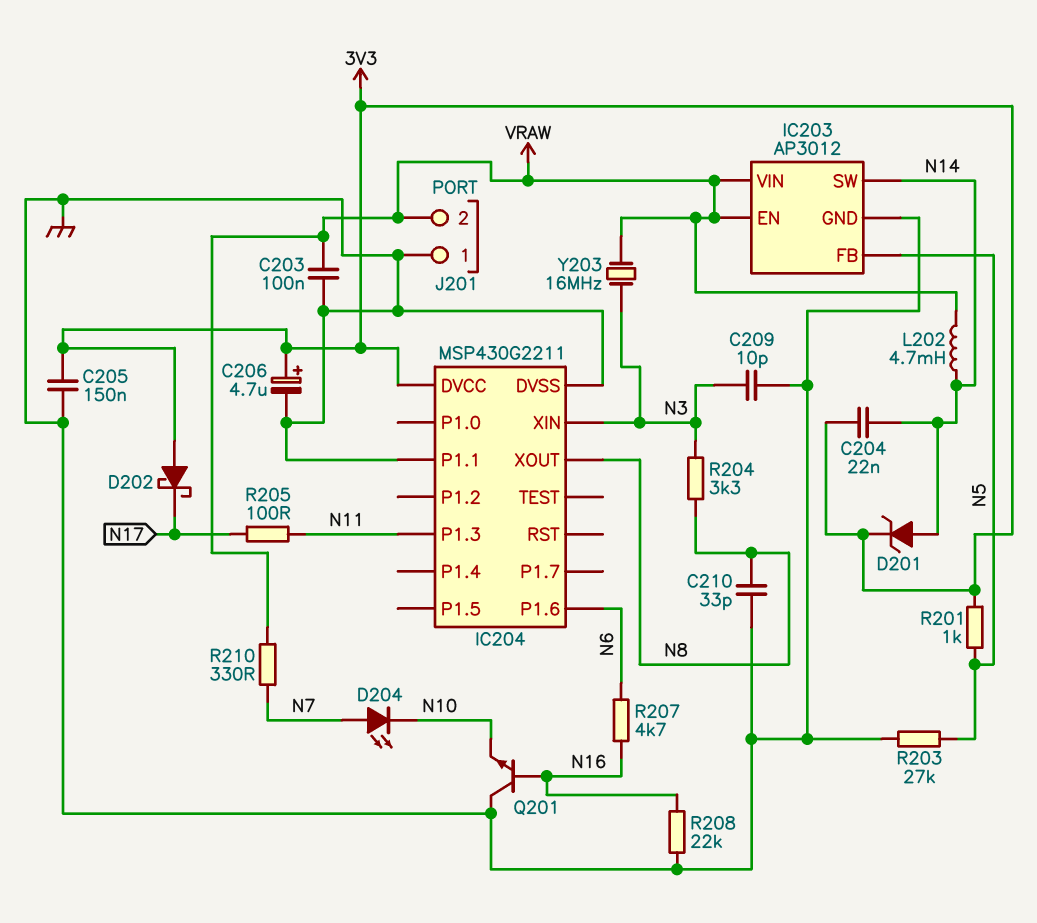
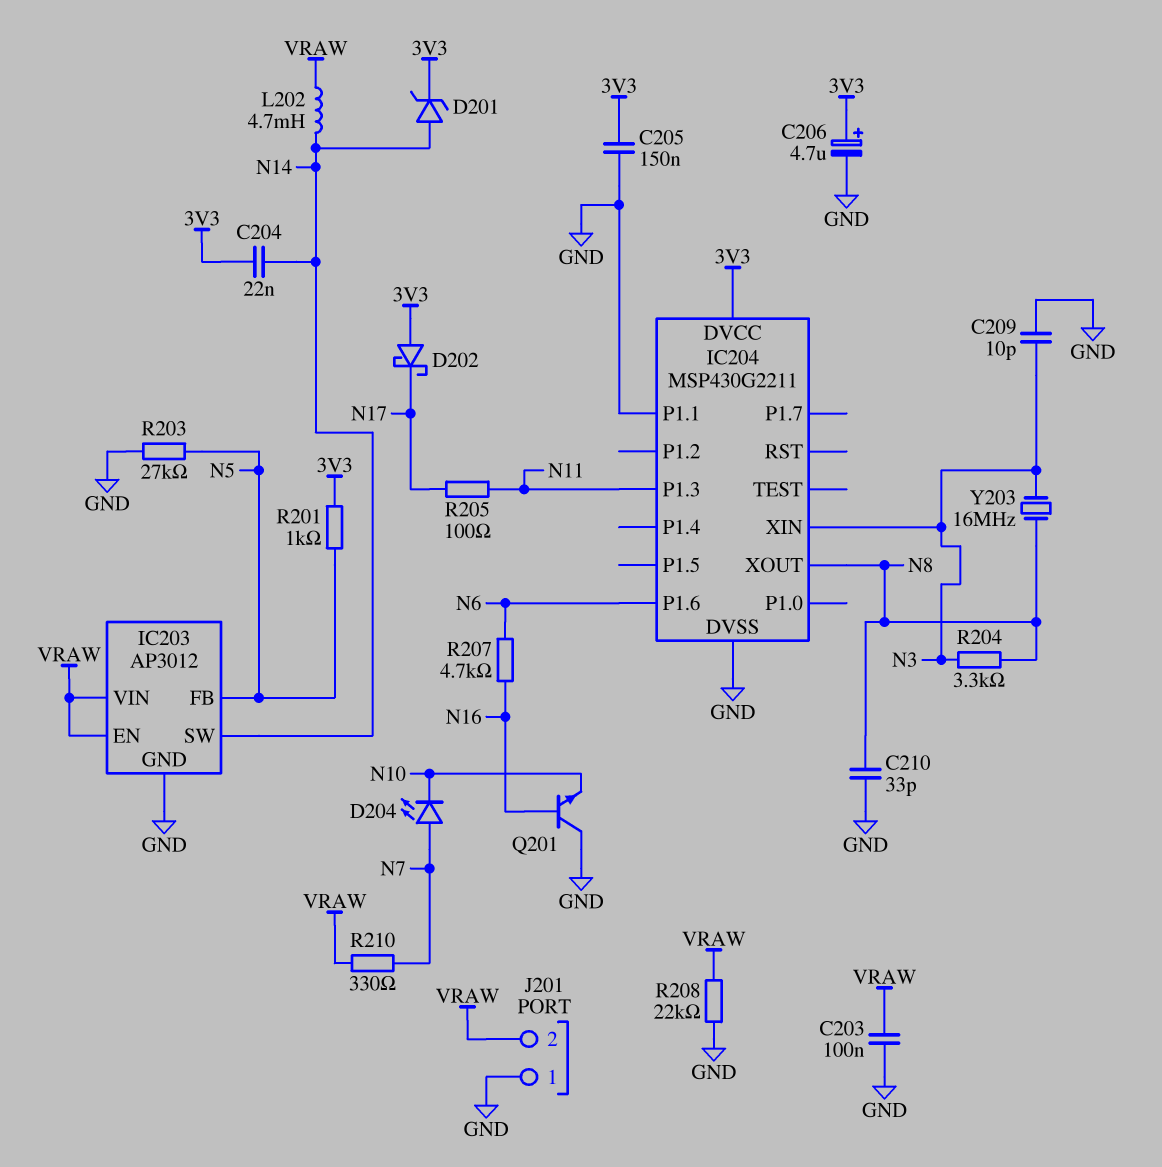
R208: 22k (GND, N16) -> 22k (GND, VRAW)
Y203: 16MHz (N3, VRAW) -> 16MHz (N3, N8)

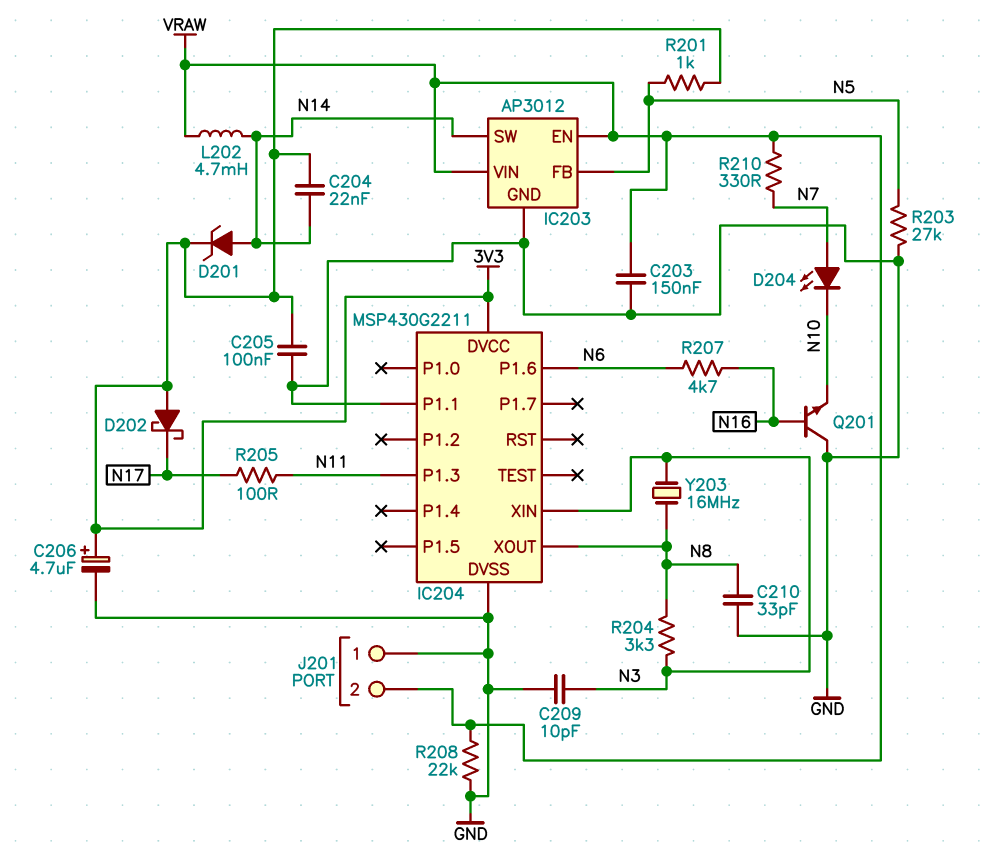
C203: 100nF (GND, VRAW) -> 150nF (GND, VRAW)
C205: 150nF (3V3, GND) -> 100nF (3V3, GND)

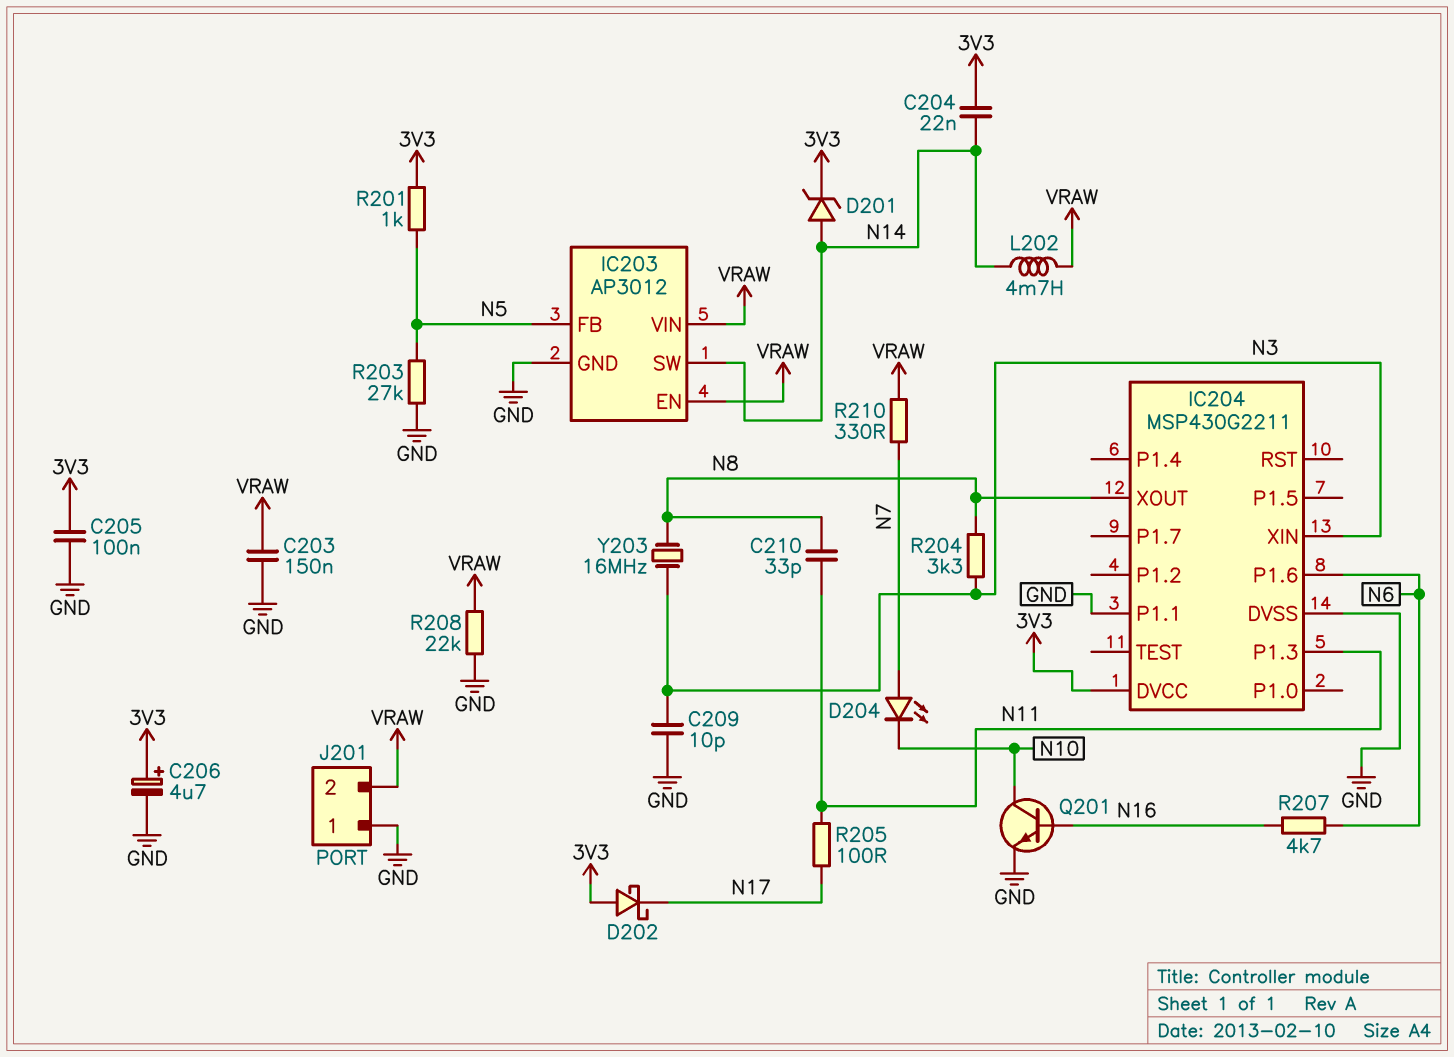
C210: 33pF (GND, N8) -> 33pF (N8, N11)
Q201: NPN (B N16, C GND, E N10) -> NPN (B N16, C N10, E GND)

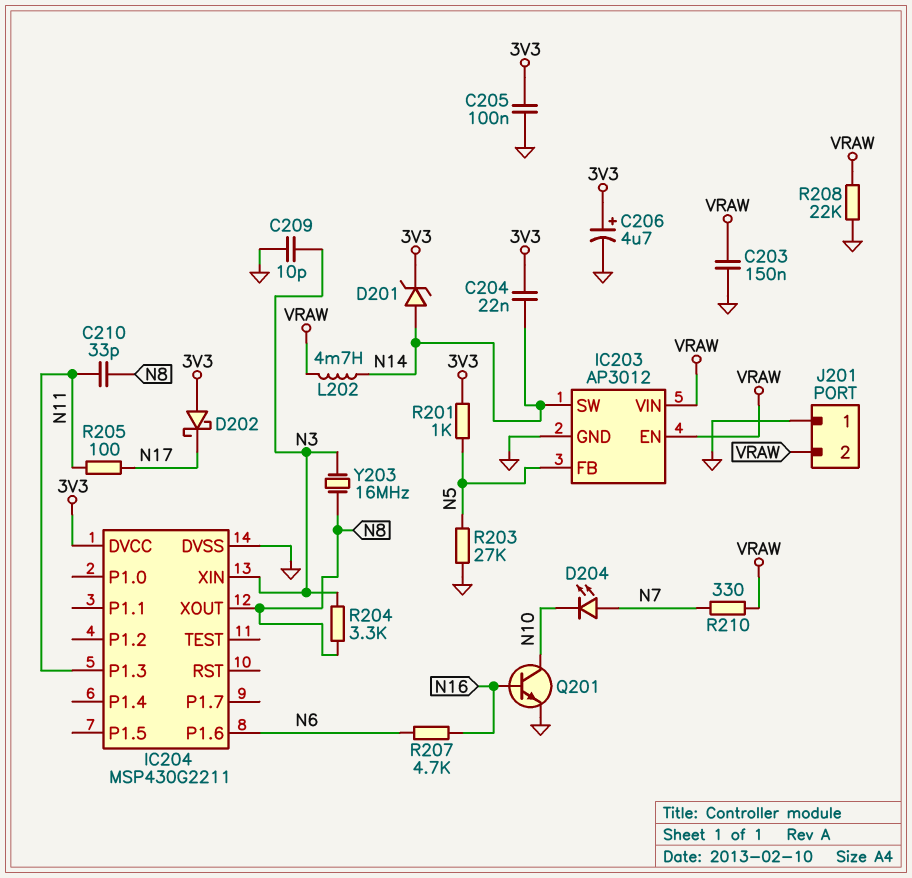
IC204 pin P1.1: GND -> none

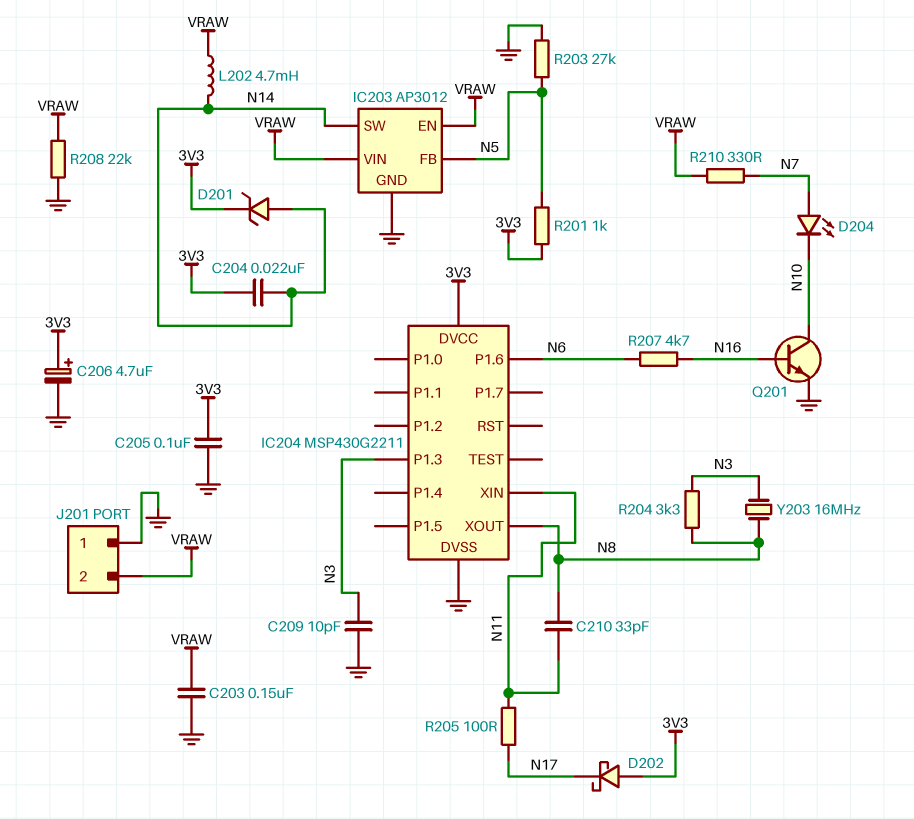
IC204 pin P1.3: N11 -> N3
IC204 pin XIN: N3 -> N11

